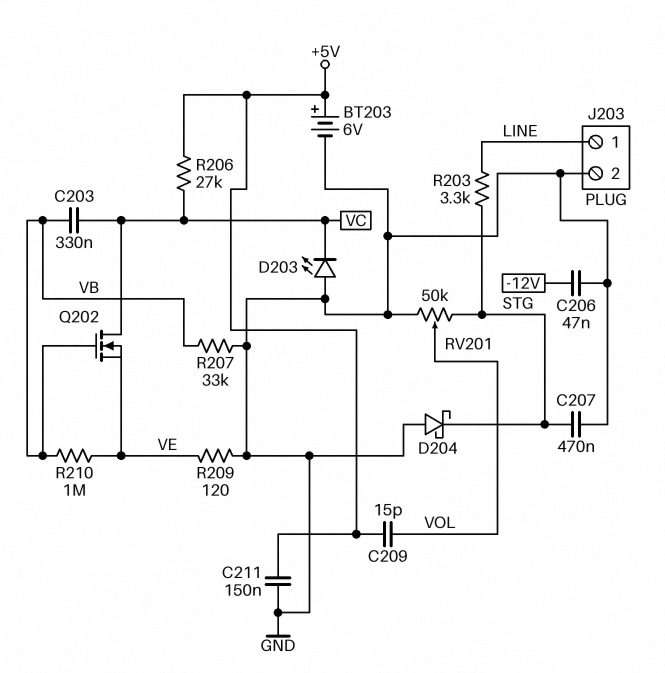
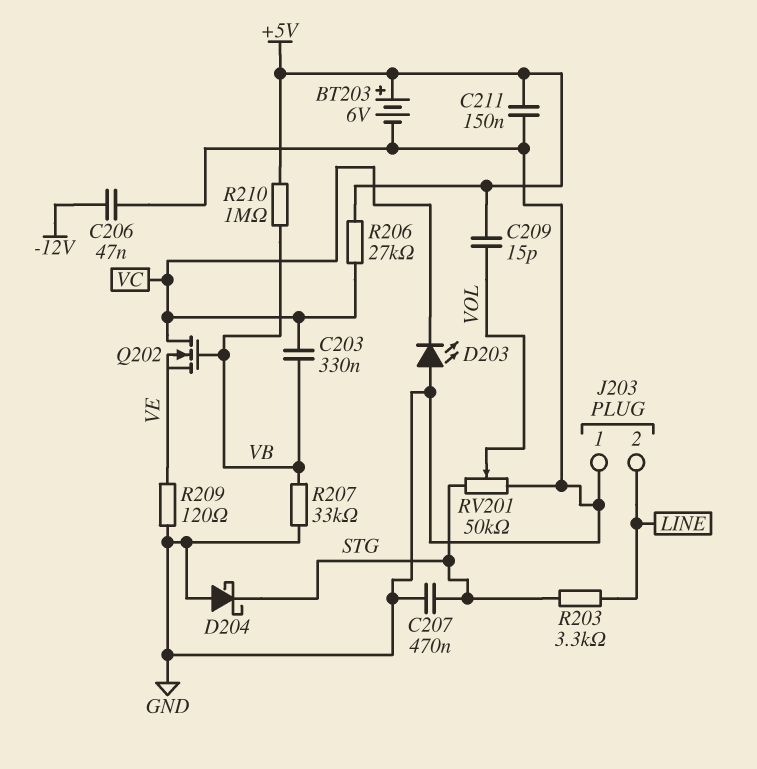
J203 pin 1: LINE -> GND
J203 pin 2: GND -> LINE
R210: 1M (VB, VE) -> 1M (+5V, VB)

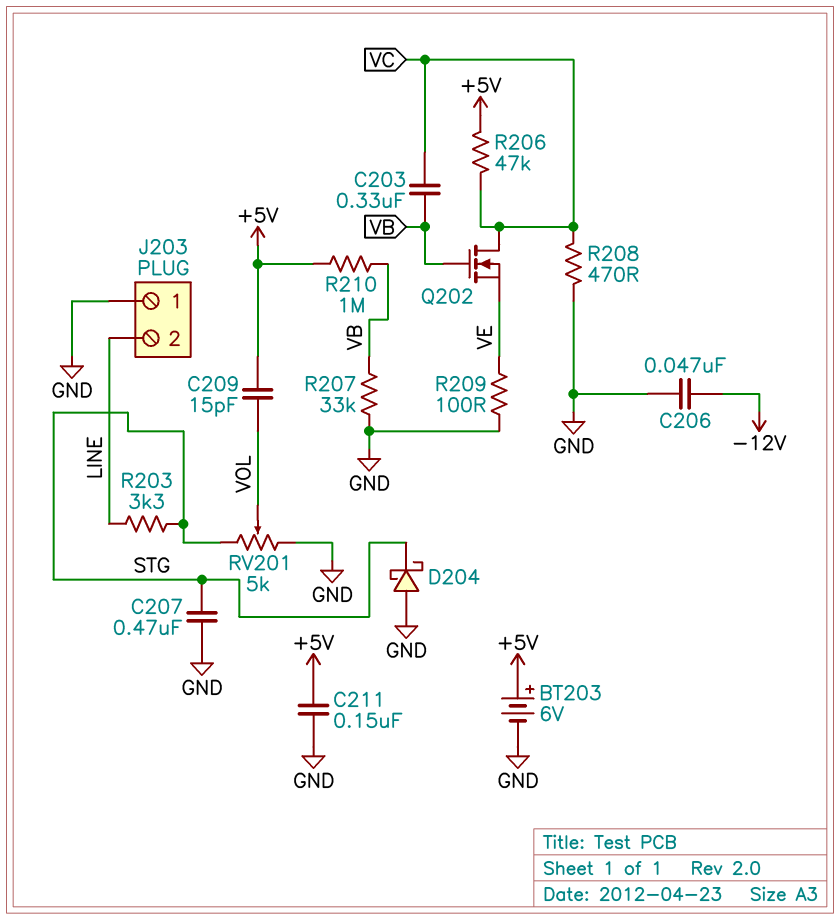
D203: LED (A GND, K VC) -> none
R206: 27k (+5V, VC) -> 47k (+5V, VC)
R208: none -> 470 (GND, VC)
R209: 120 (GND, VE) -> 100 (GND, VE)
RV201: 50k (GND, STG, wiper VOL) -> 5k (GND, STG, wiper VOL)

